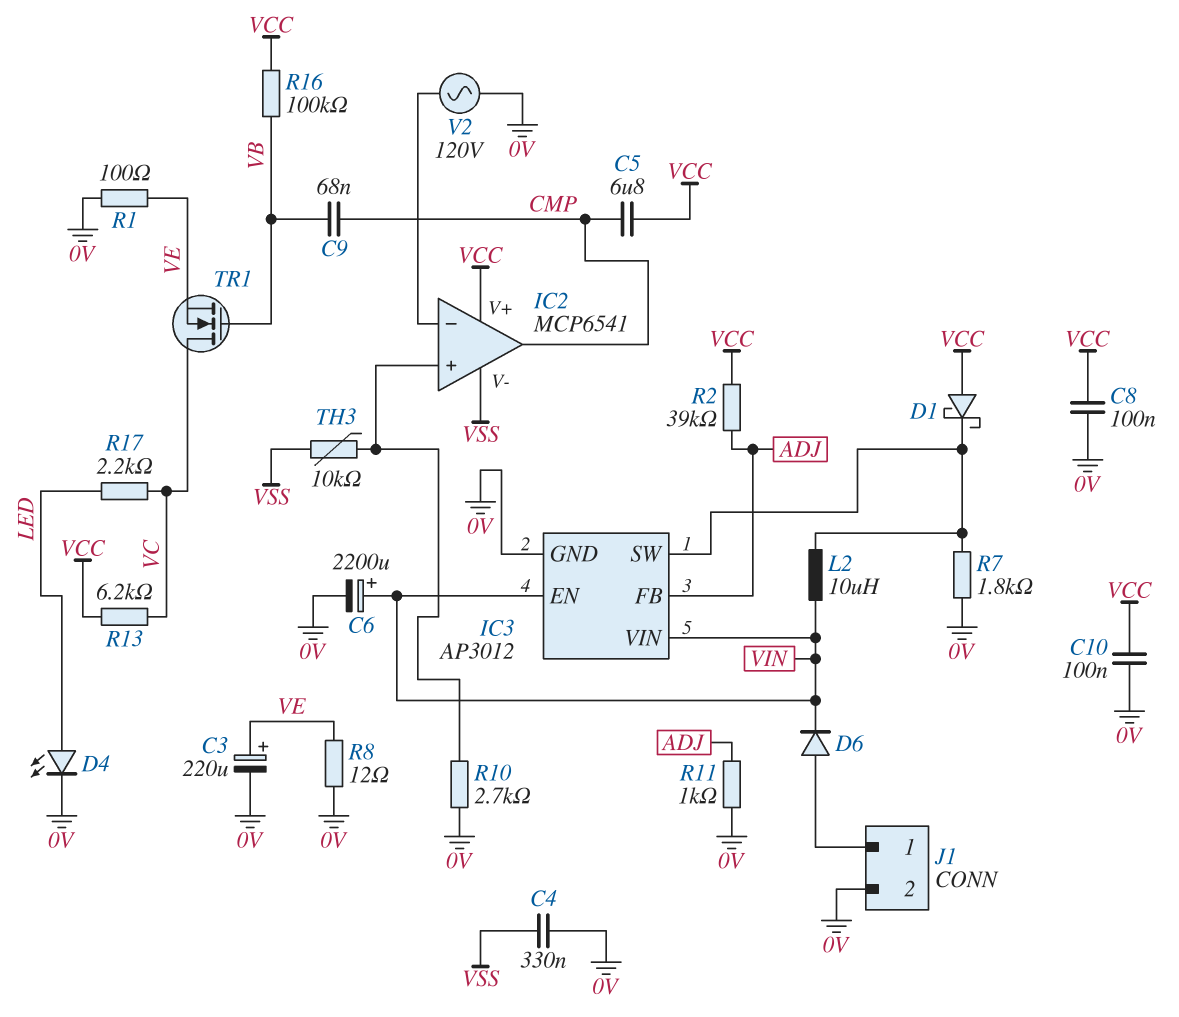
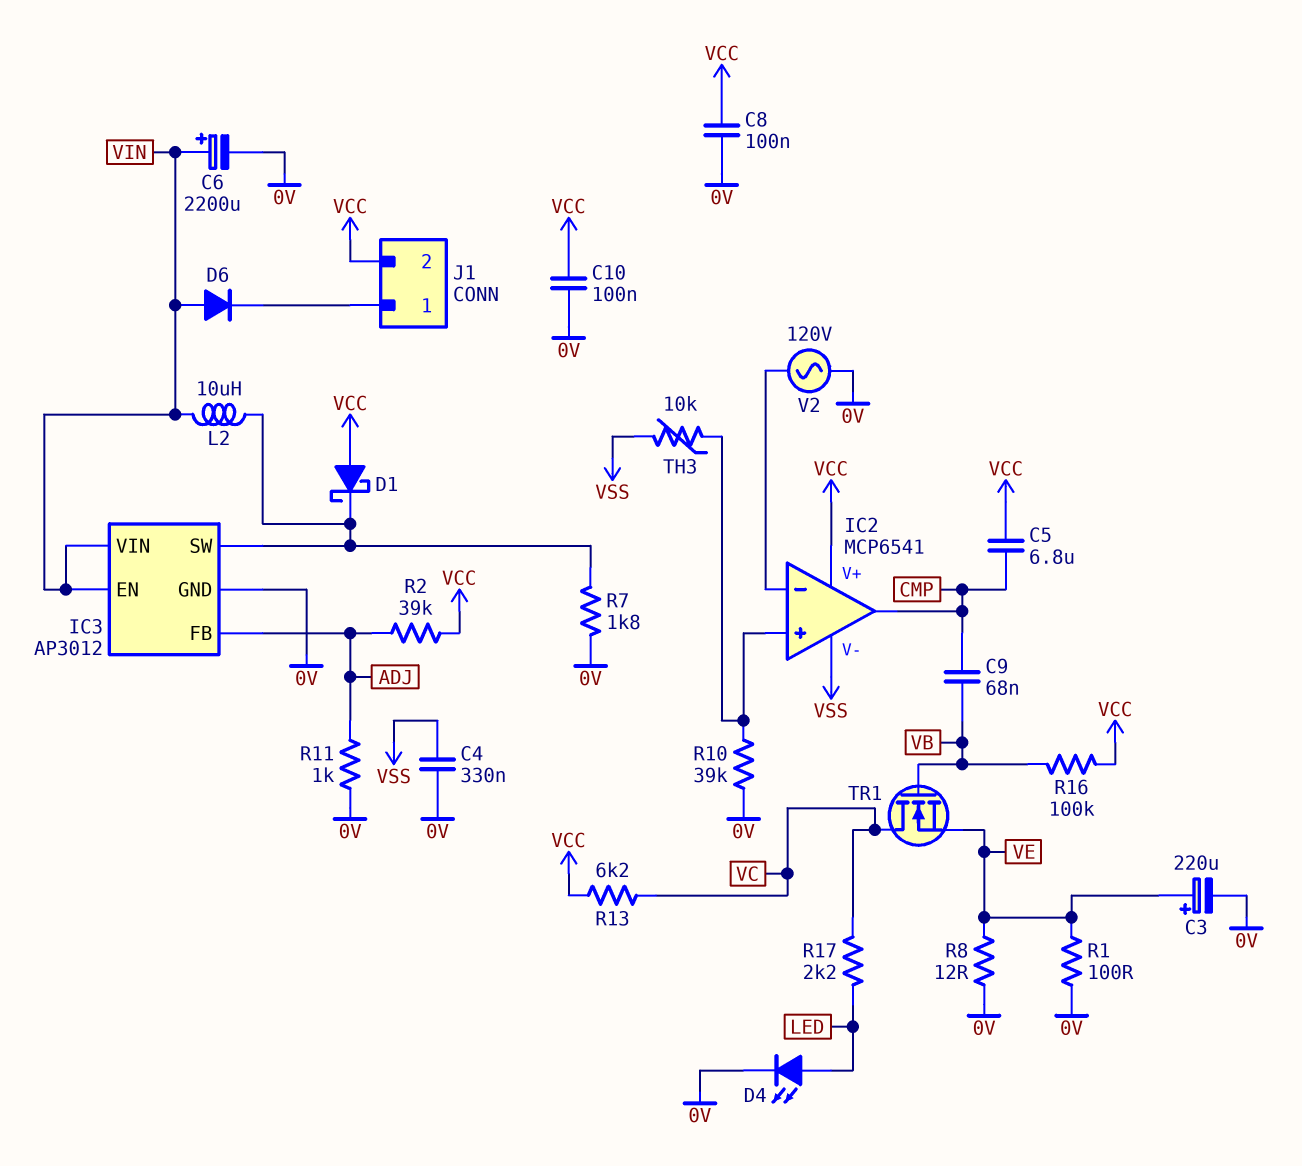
D6: diode (A J1/1, K VIN) -> diode (A VIN, K J1/1)
J1 pin 2: 0V -> VCC
R10: 2.7k (0V, IC2/in+) -> 39k (0V, IC2/in+)

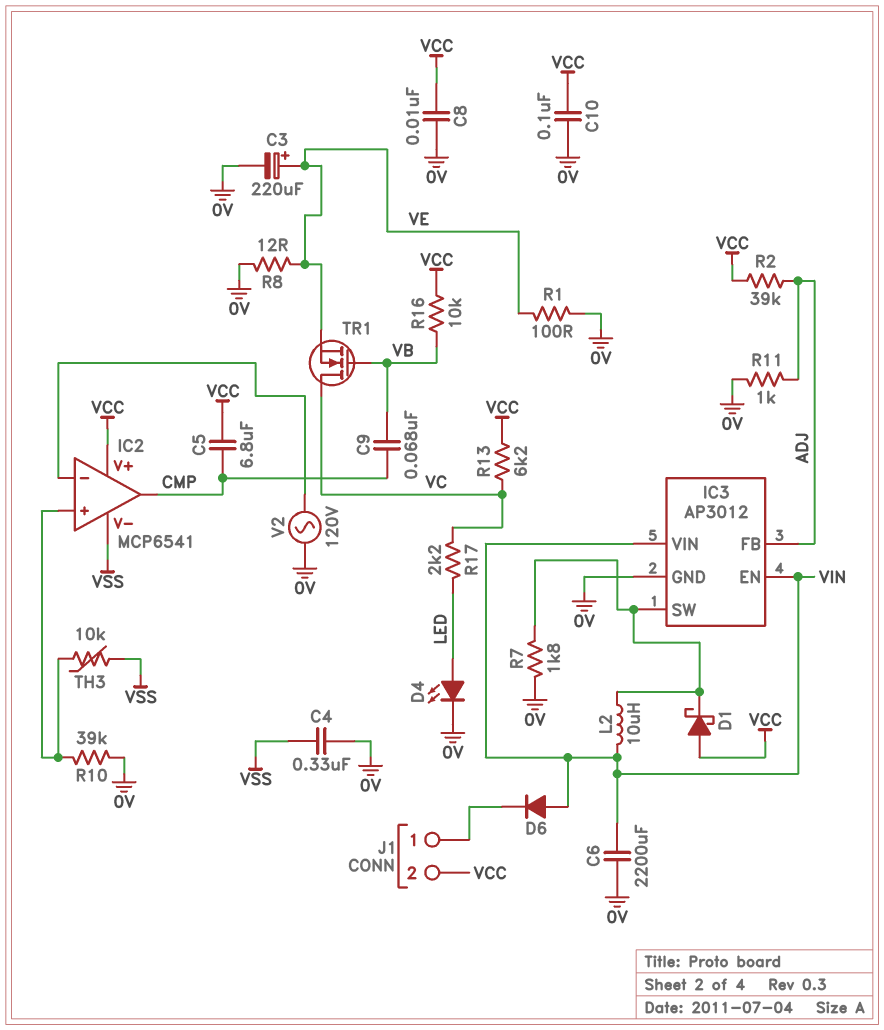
C6: 2200uF (plus VIN, minus 0V) -> 2200uF (0V, VIN)
C8: 100nF (0V, VCC) -> 10nF (0V, VCC)
R16: 100k (VB, VCC) -> 10k (VB, VCC)

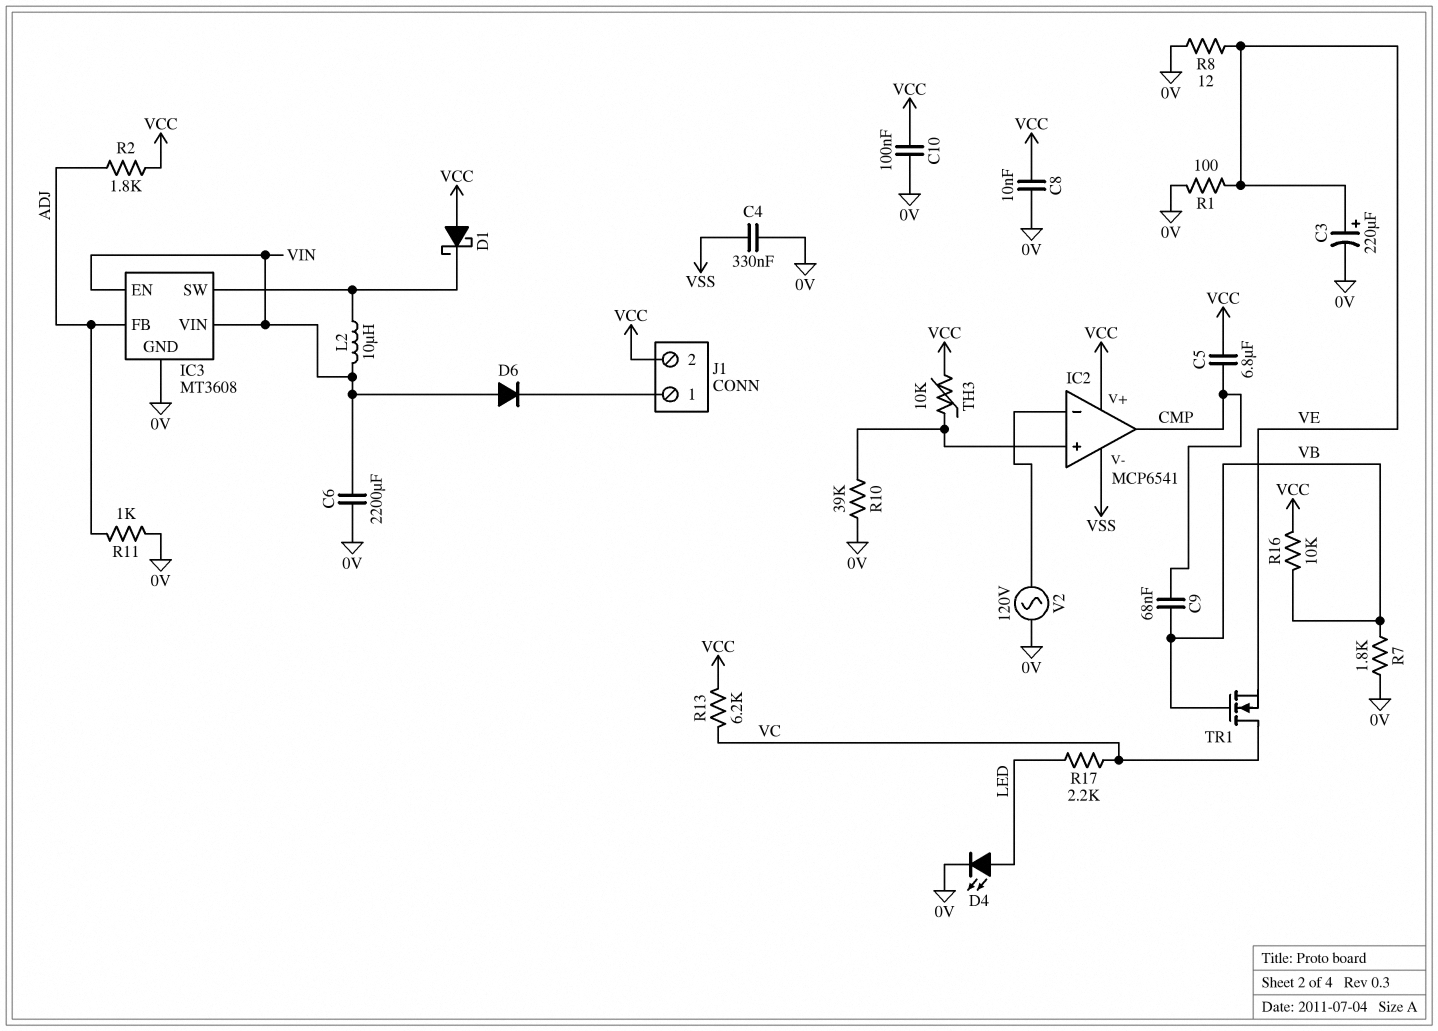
IC3: AP3012 -> MT3608
R2: 39k (ADJ, VCC) -> 1.8k (ADJ, VCC)
R7: 1.8k (0V, IC3/SW) -> 1.8k (0V, VB)
TH3: 10k (IC2/in+, VSS) -> 10k (IC2/in+, VCC)

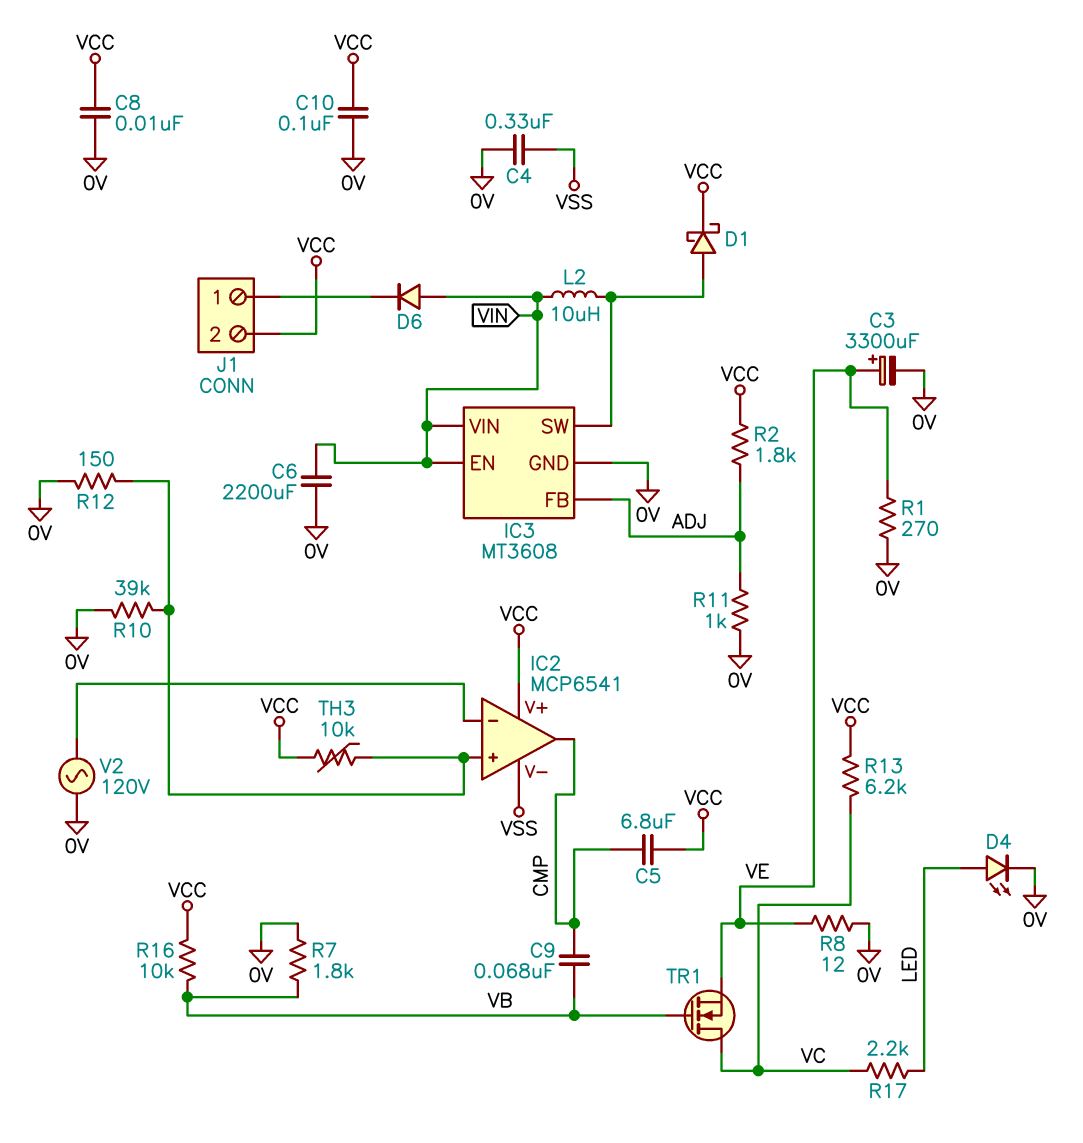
C3: 220uF (plus VE, minus 0V) -> 3300uF (plus VE, minus 0V)
D1: schottky (A VCC, K IC3/SW) -> schottky (A IC3/SW, K VCC)
R1: 100 (0V, VE) -> 270 (0V, VE)
R12: none -> 150 (0V, IC2/in+)

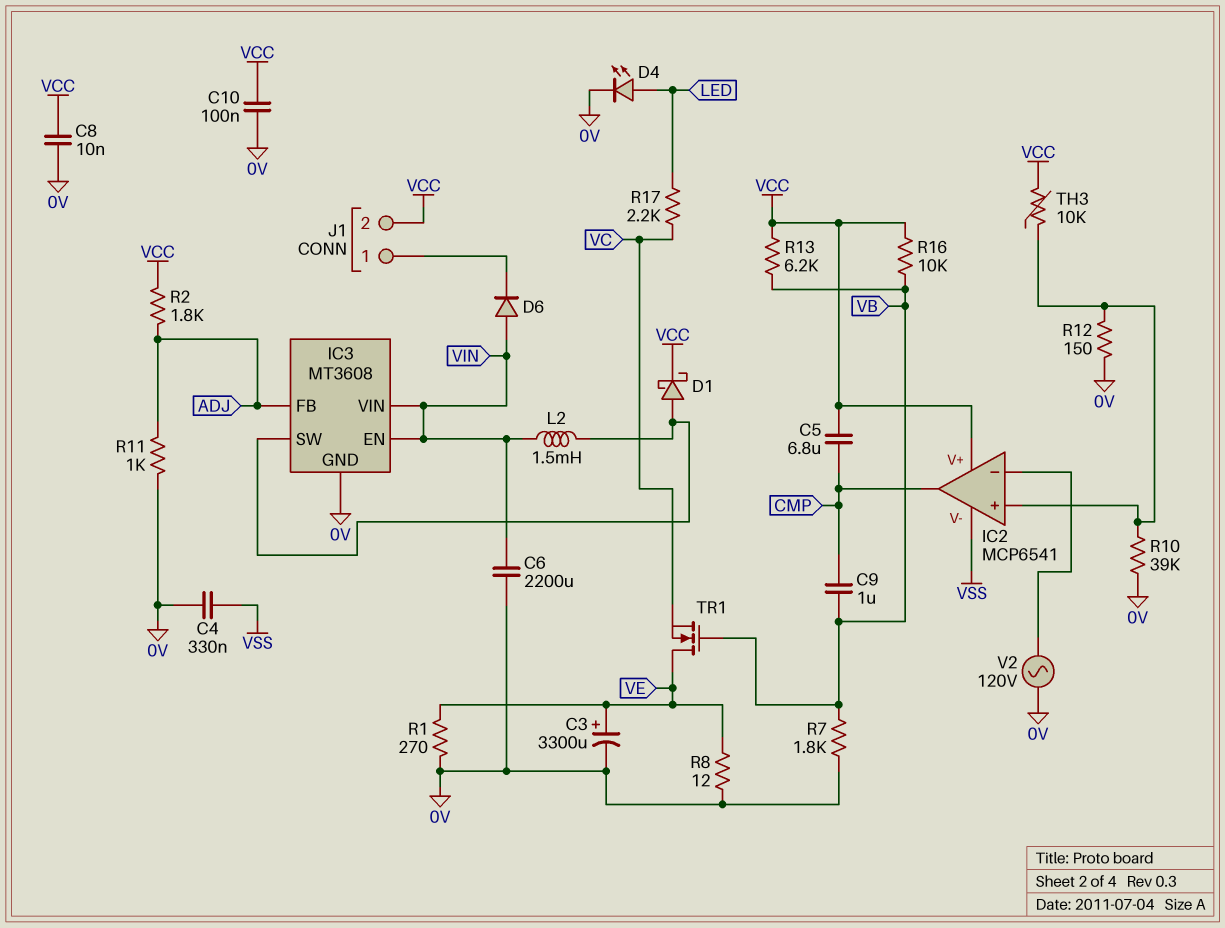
C9: 68nF (CMP, VB) -> 1uF (CMP, VB)
L2: 10uH (IC3/SW, VIN) -> 1.5mH (IC3/SW, VIN)
R13: 6.2k (VC, VCC) -> 6.2k (VB, VCC)
TR1: NMOS (G VB, D VC, S VE) -> NMOS (G VB, D VE, S VC)

